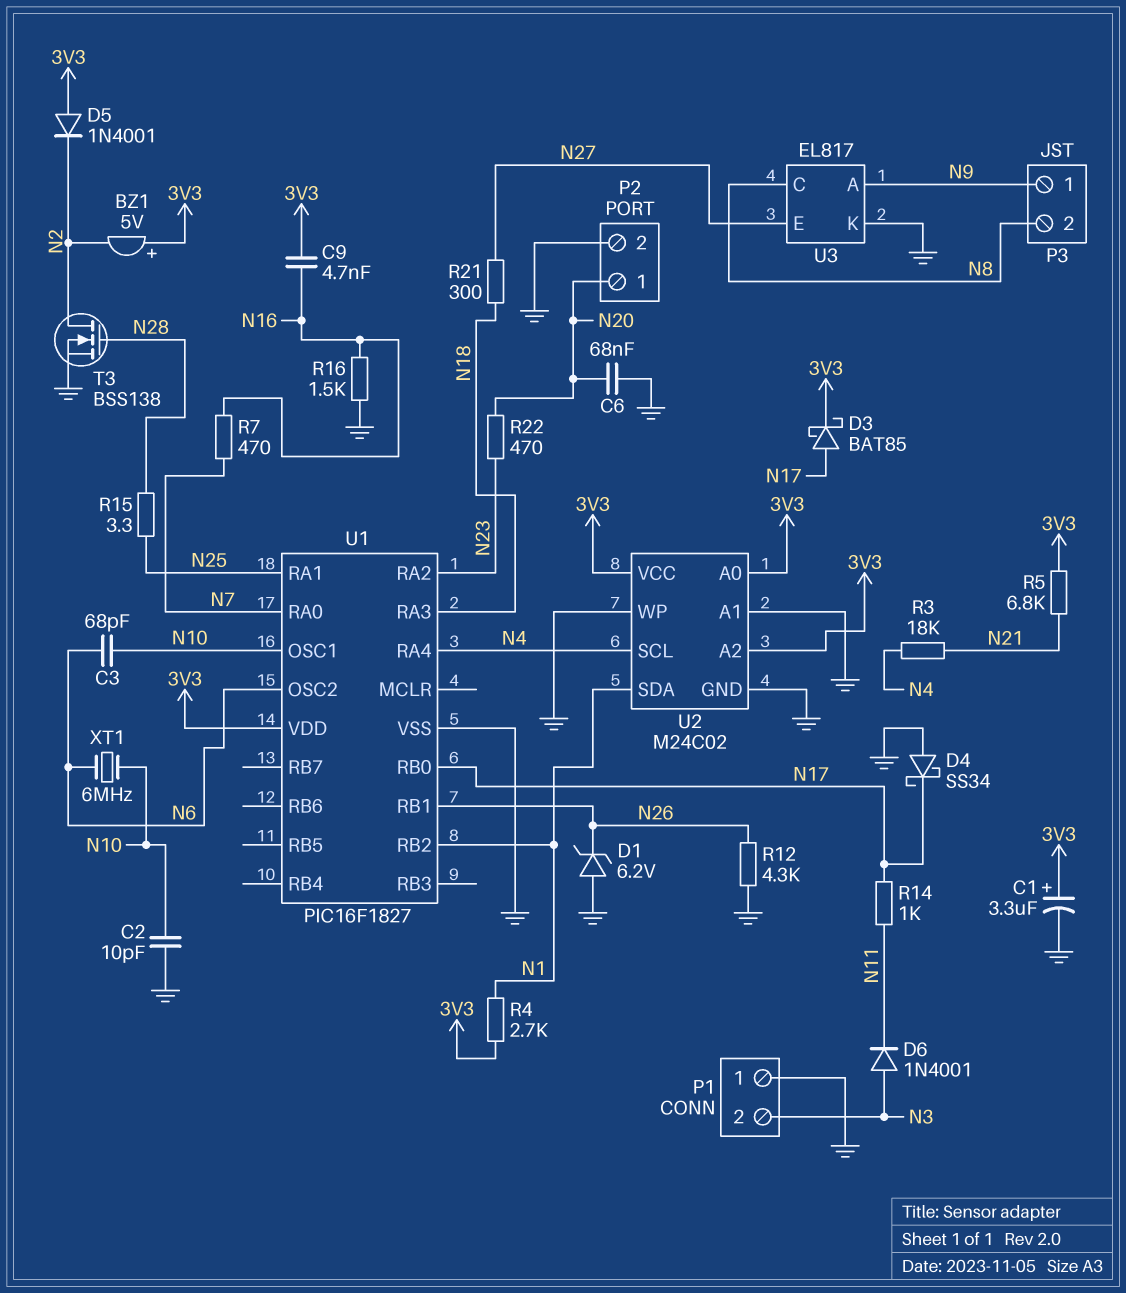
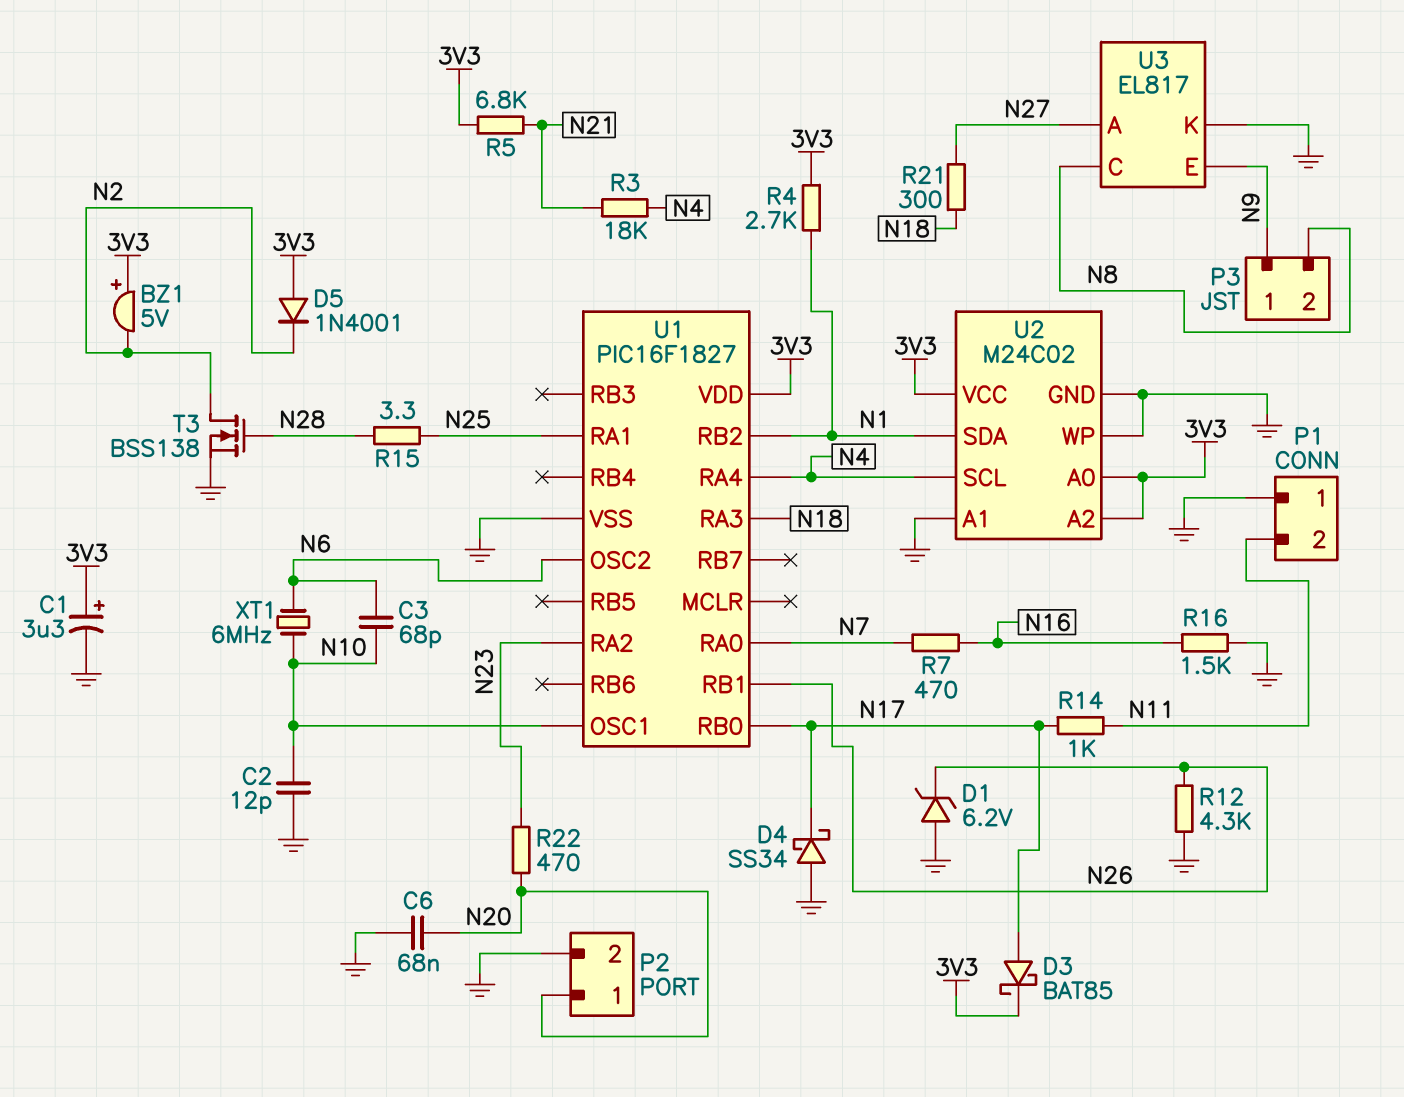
C2: 10pF (GND, N10) -> 12pF (GND, N10)
C9: 4.7nF (3V3, N16) -> none
D6: diode 1N4001 (A N3, K N11) -> none
P1 pin 2: N3 -> N11
U3 pin A: N9 -> N27
U3 pin E: N27 -> N9

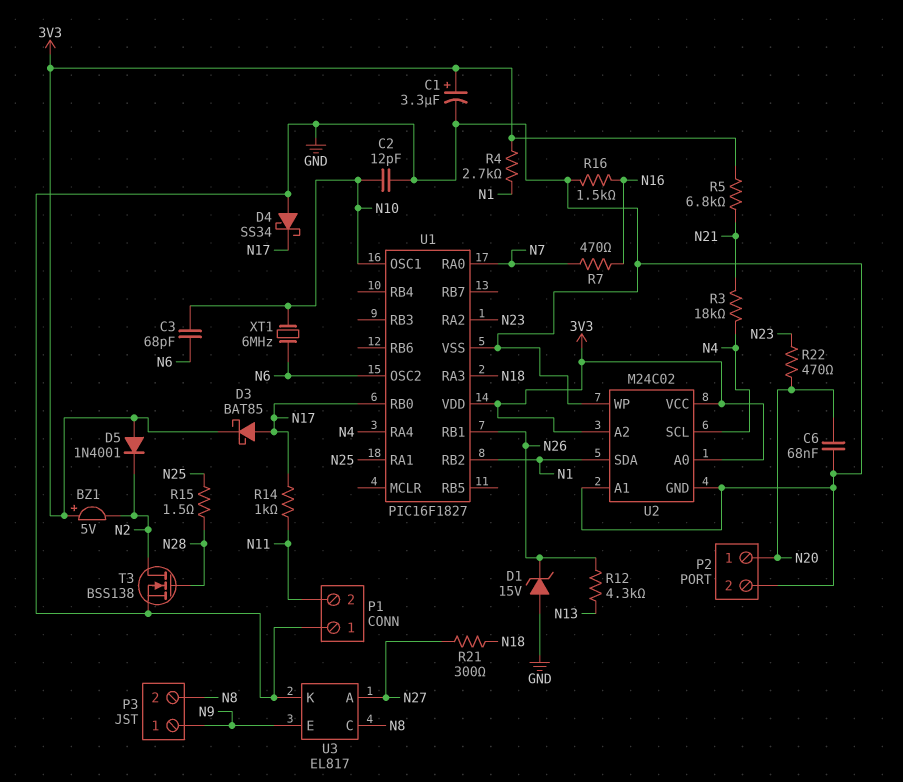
D1: zener 6.2V (A GND, K N26) -> zener 15V (A GND, K N26)
R12: 4.3k (GND, N26) -> 4.3k (N13, N26)
R15: 3.3 (N25, N28) -> 1.5 (N25, N28)

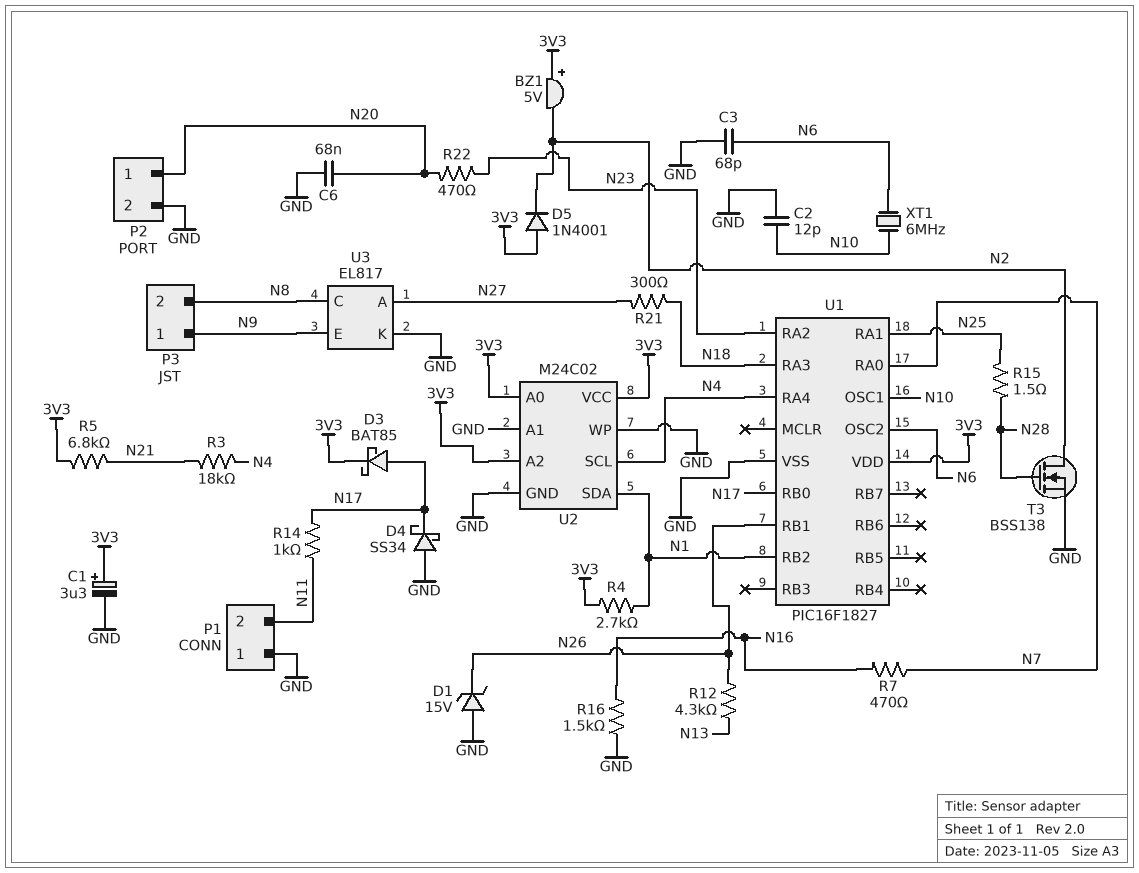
C3: 68pF (N6, N10) -> 68pF (GND, N6)

